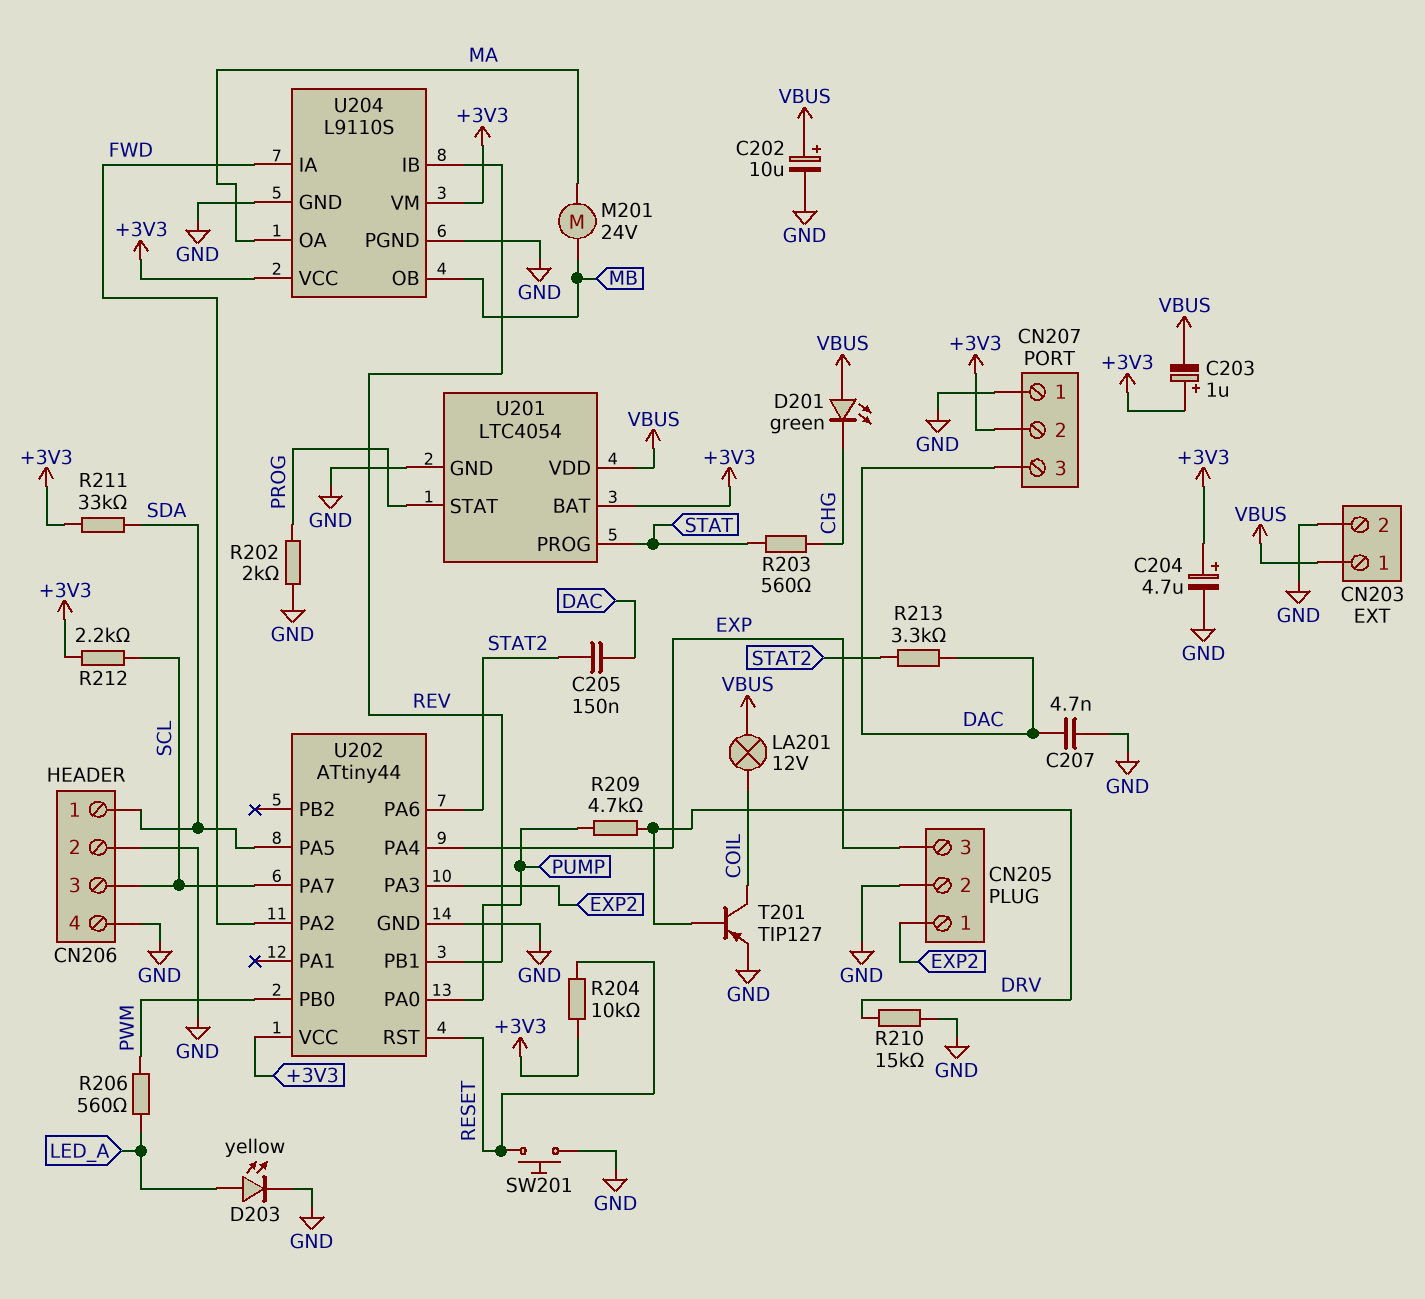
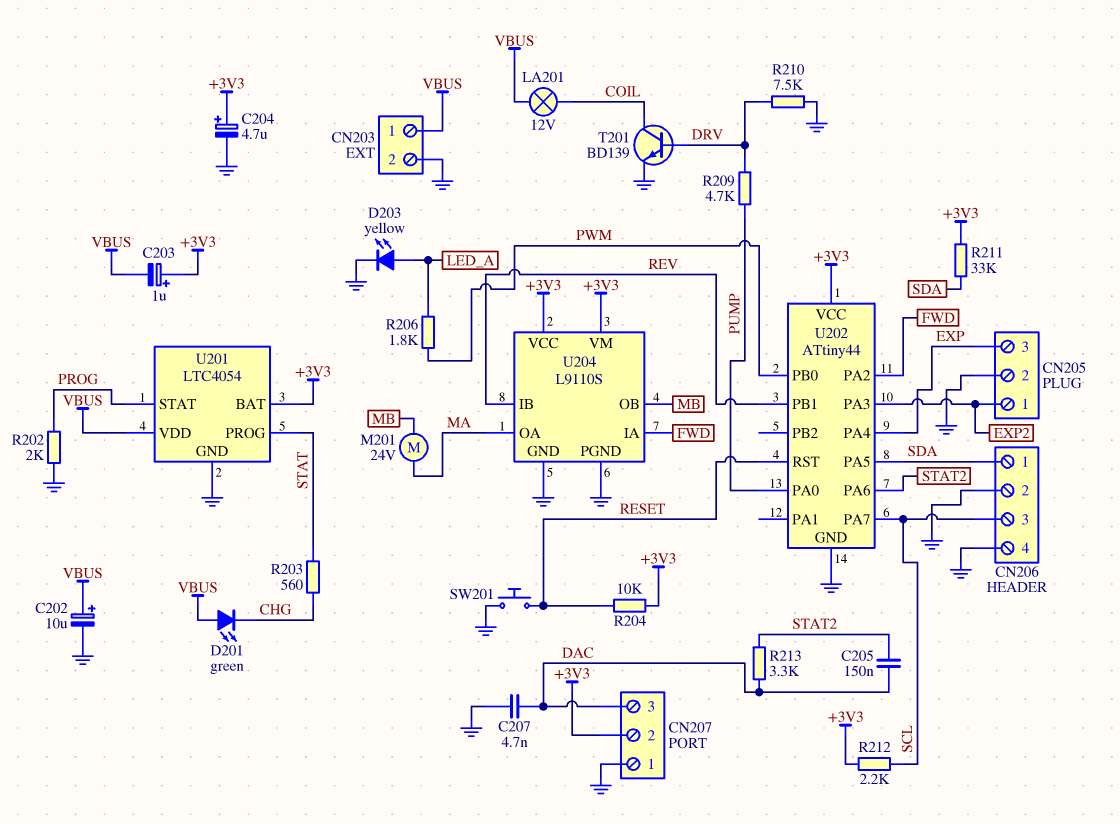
R206: 560 (LED_A, PWM) -> 1.8k (LED_A, PWM)
R210: 15k (DRV, GND) -> 7.5k (DRV, GND)
T201: PNP TIP127 (B DRV, C COIL, E GND) -> NPN BD139 (B DRV, C COIL, E GND)

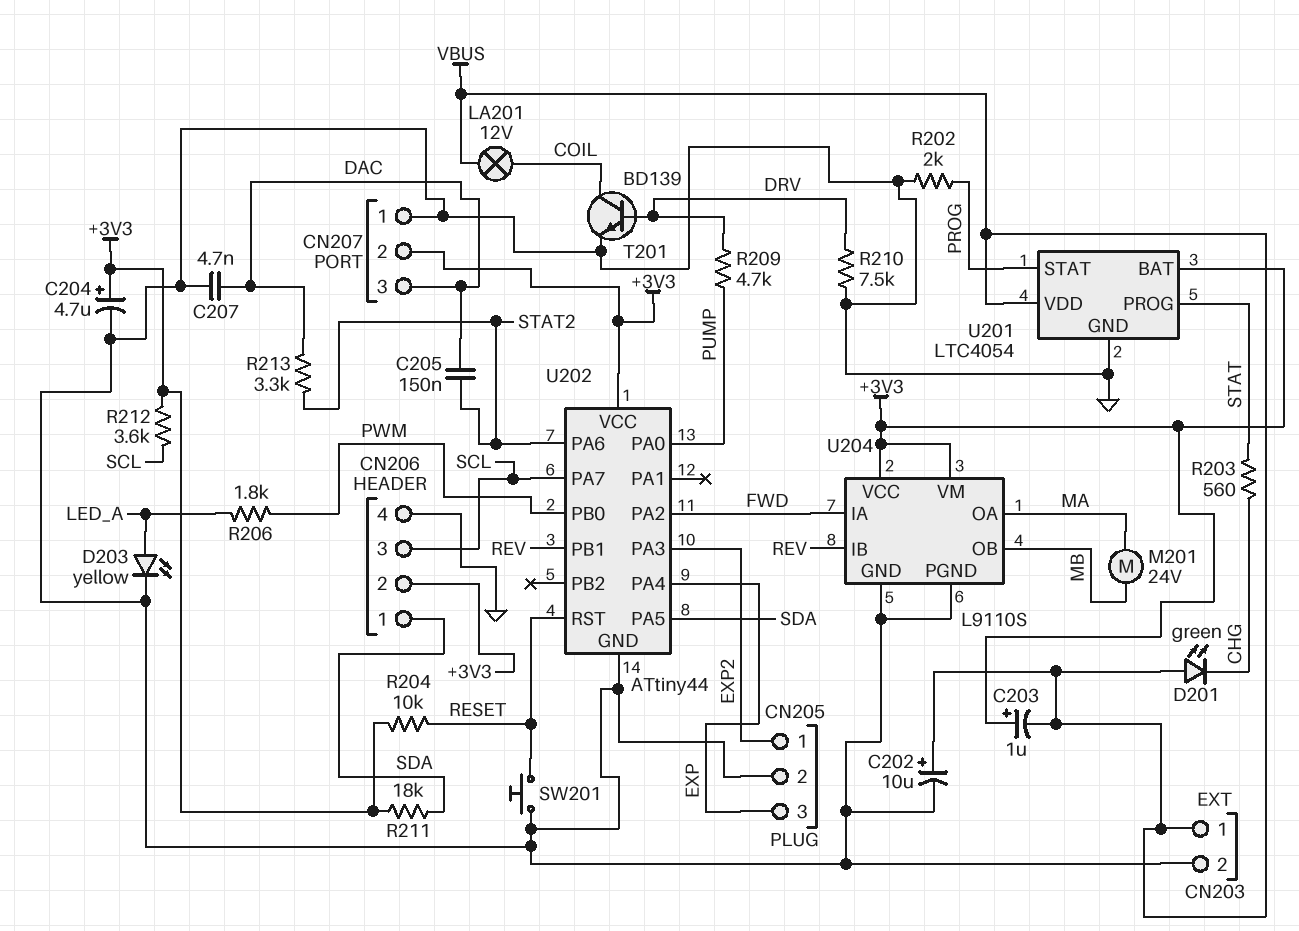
CN206 pin 2: GND -> +3V3
R211: 33k (+3V3, SDA) -> 18k (+3V3, SDA)
R212: 2.2k (+3V3, SCL) -> 3.6k (+3V3, SCL)

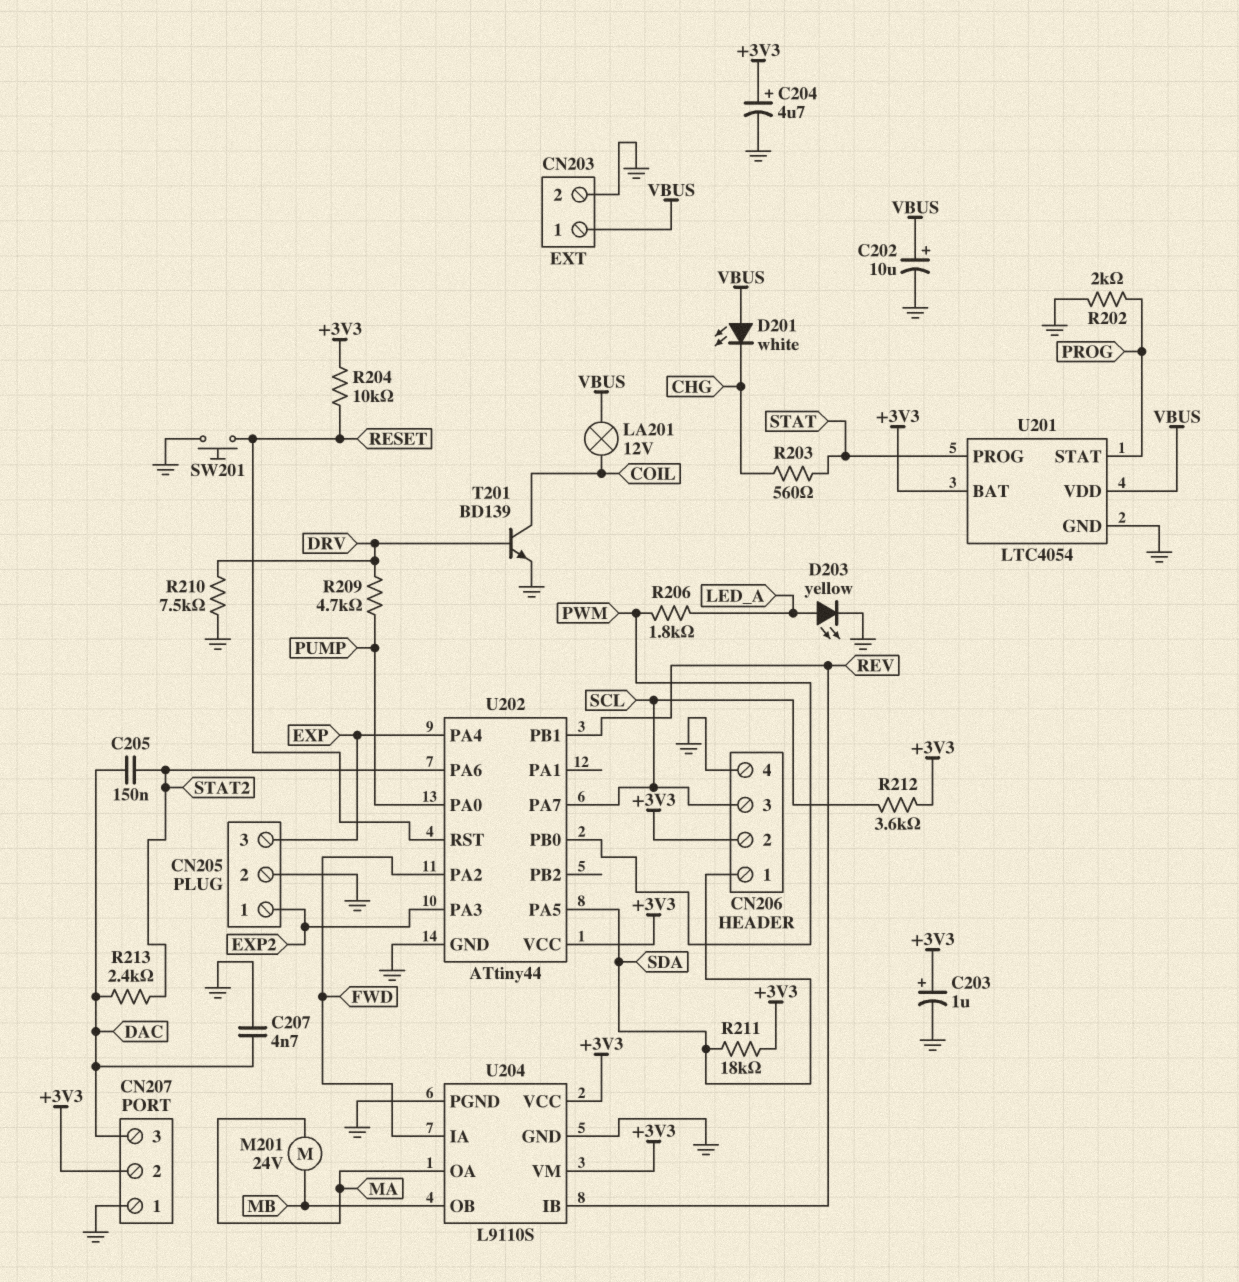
C203: 1uF (plus +3V3, minus VBUS) -> 1uF (plus +3V3, minus GND)
D201: LED green (A VBUS, K CHG) -> LED white (A VBUS, K CHG)
R213: 3.3k (DAC, STAT2) -> 2.4k (DAC, STAT2)

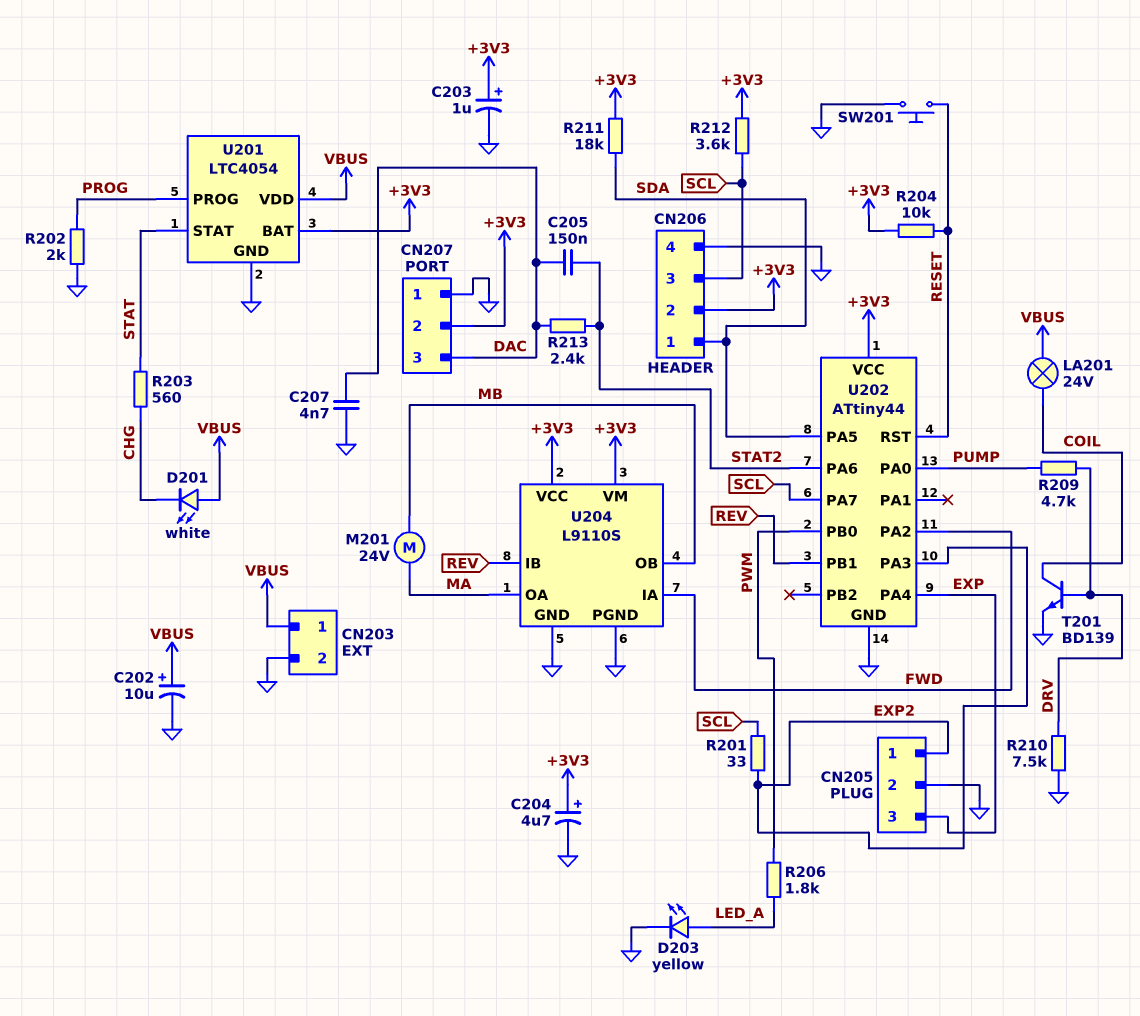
LA201: lamp 12V (COIL, VBUS) -> lamp 24V (COIL, VBUS)
R201: none -> 33 (EXP2, SCL)
U201 pin PROG: STAT -> PROG
U201 pin STAT: PROG -> STAT

